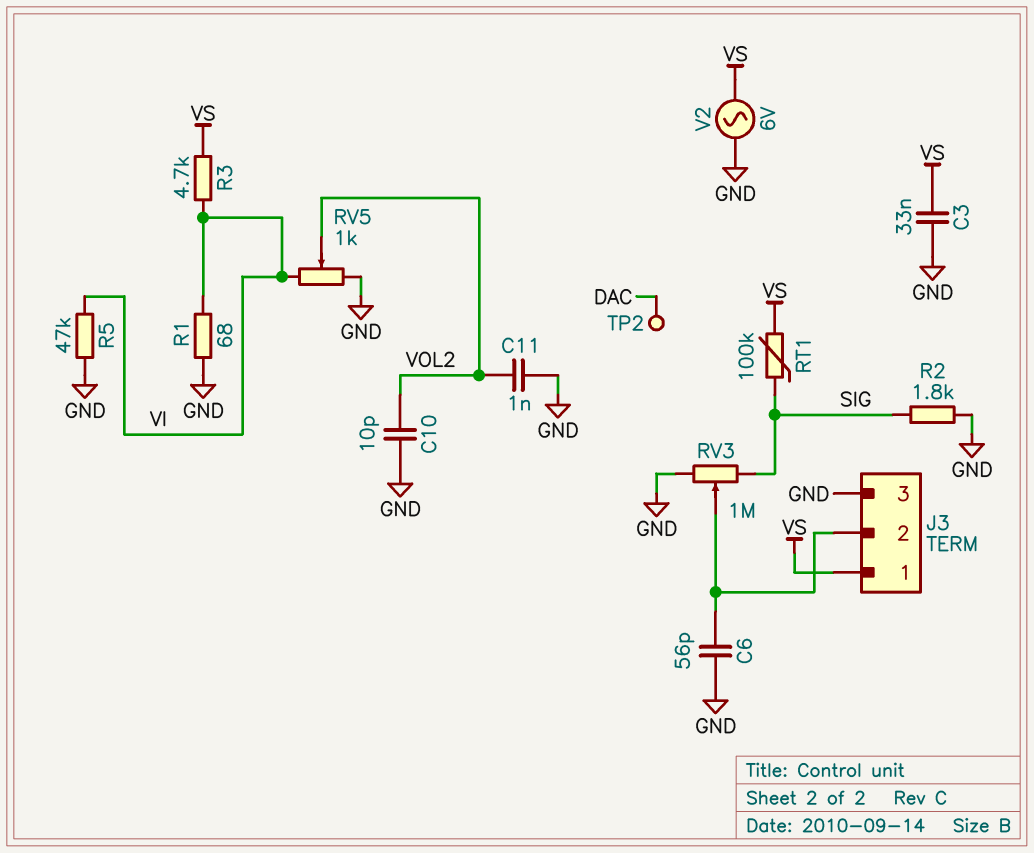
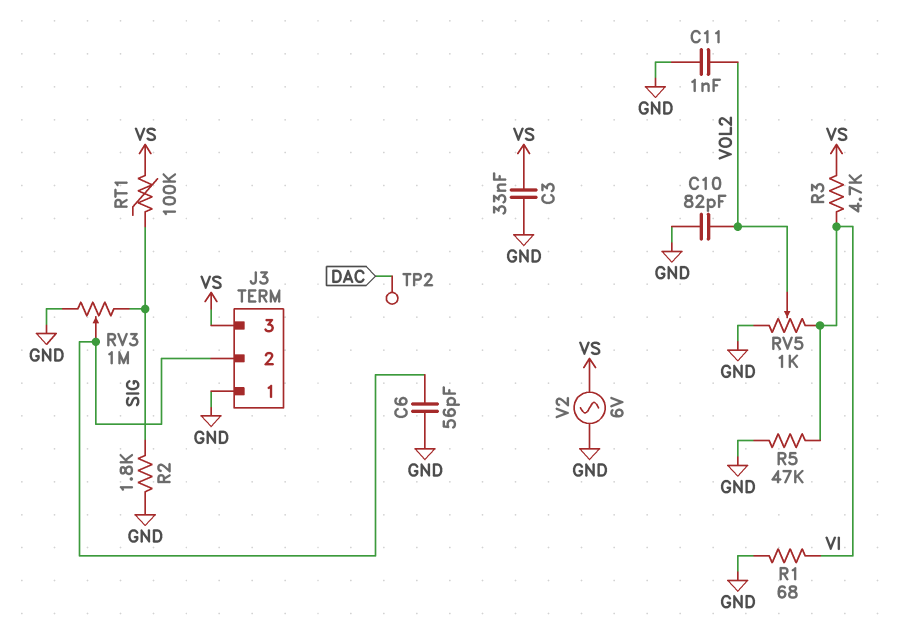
C10: 10pF (GND, VOL2) -> 82pF (GND, VOL2)
J3 pin 1: VS -> GND
J3 pin 3: GND -> VS

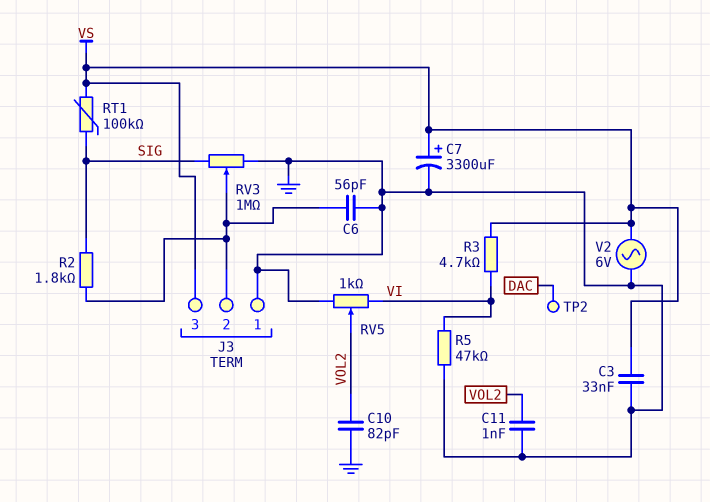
C7: none -> 3300uF (plus VS, minus GND)
R1: 68 (GND, VI) -> none
R2: 1.8k (GND, SIG) -> 1.8k (J3/2, SIG)

